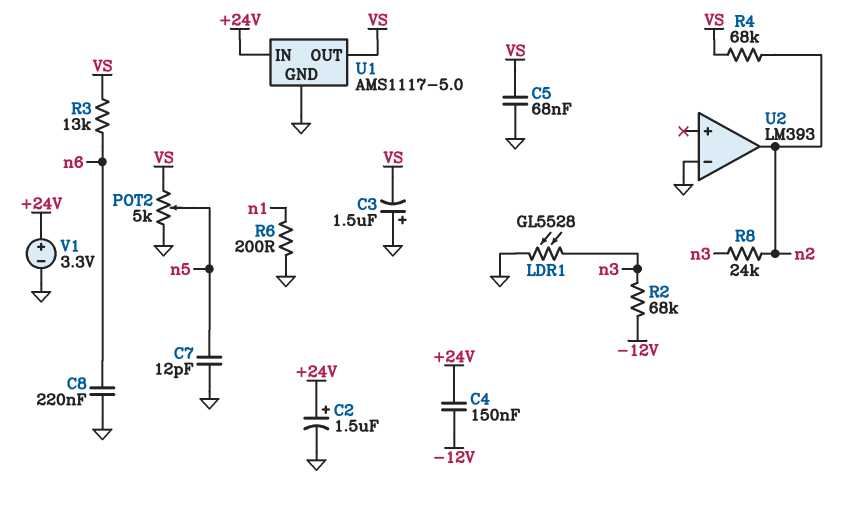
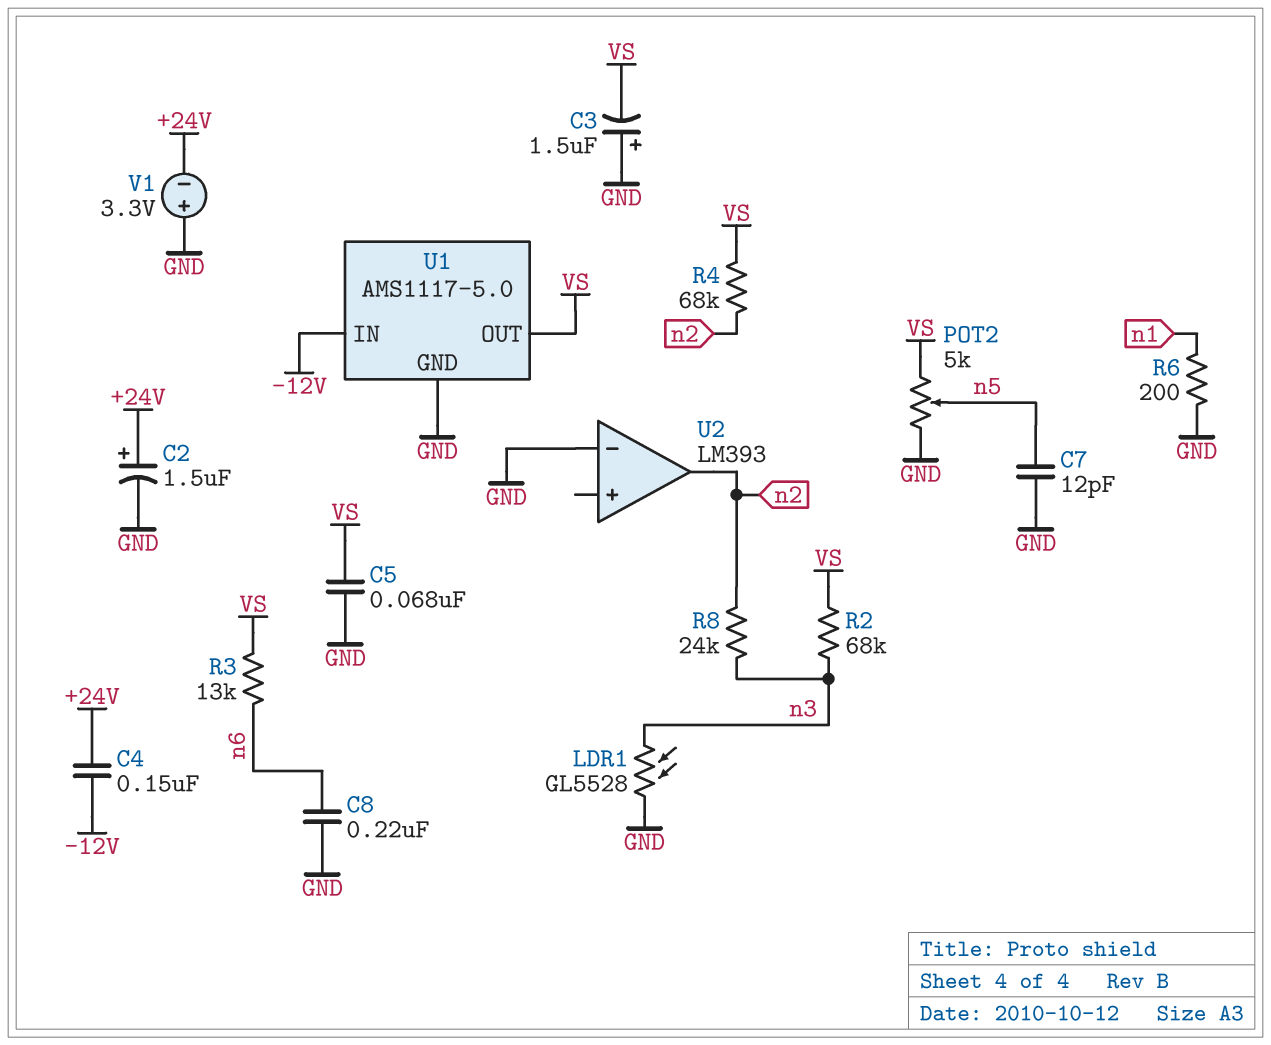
R2: 68k (-12V, n3) -> 68k (VS, n3)
U1 pin IN: +24V -> -12V
V1: 3.3V (plus +24V, minus GND) -> 3.3V (plus GND, minus +24V)

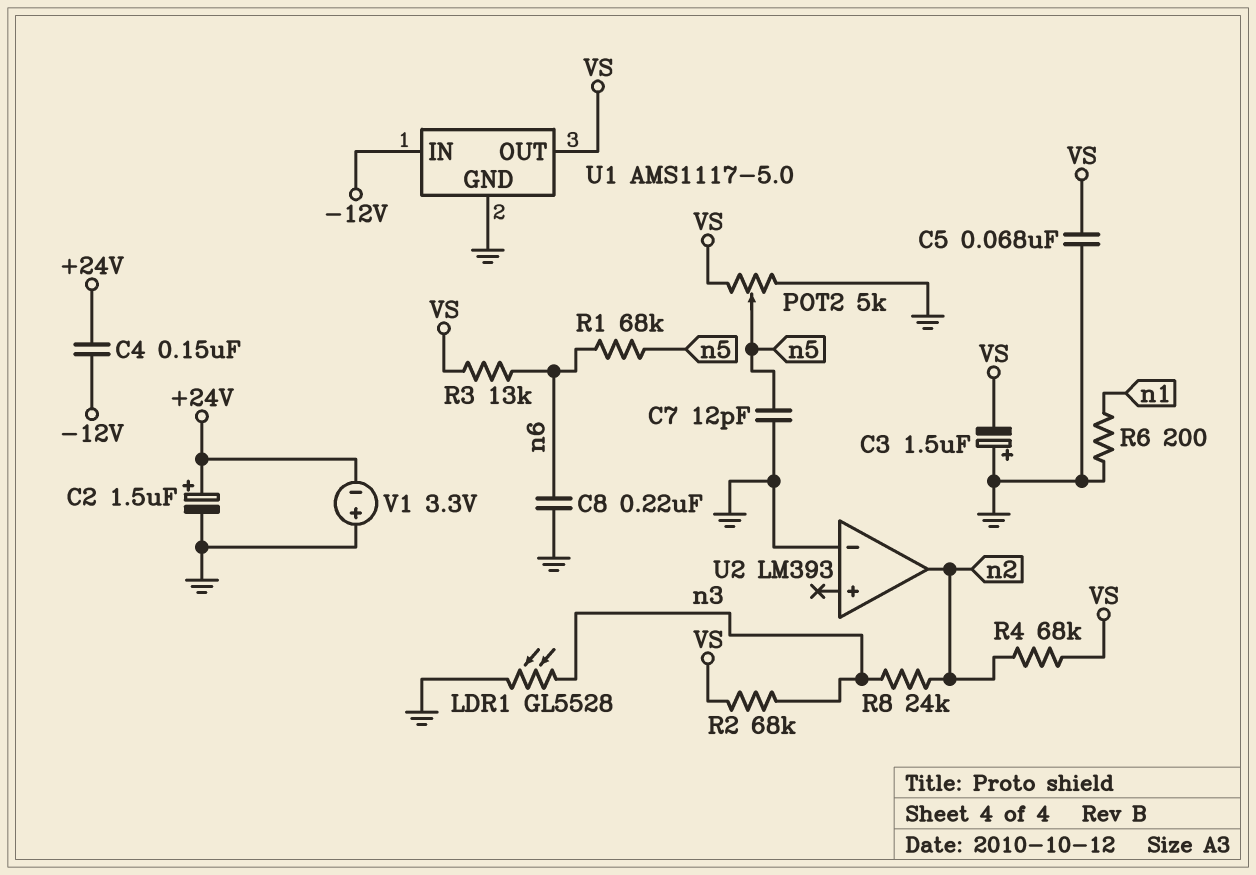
R1: none -> 68k (n5, n6)

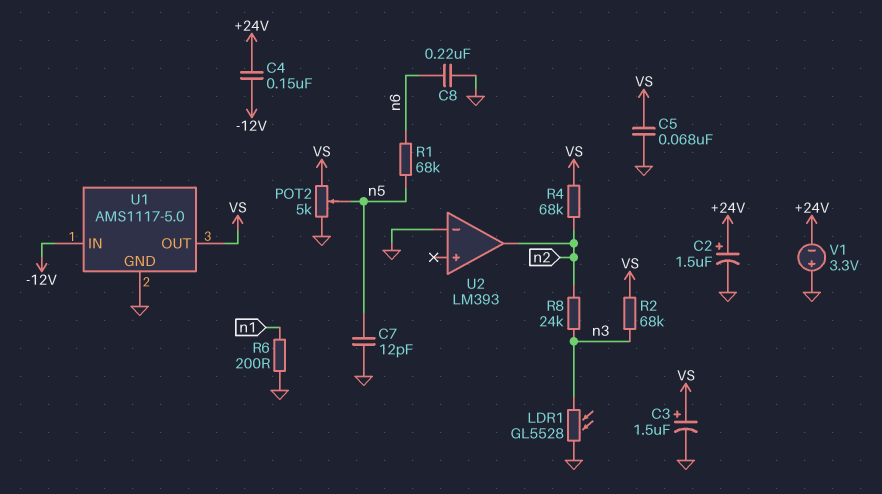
C3: 1.5uF (plus GND, minus VS) -> 1.5uF (plus VS, minus GND)
R3: 13k (VS, n6) -> none

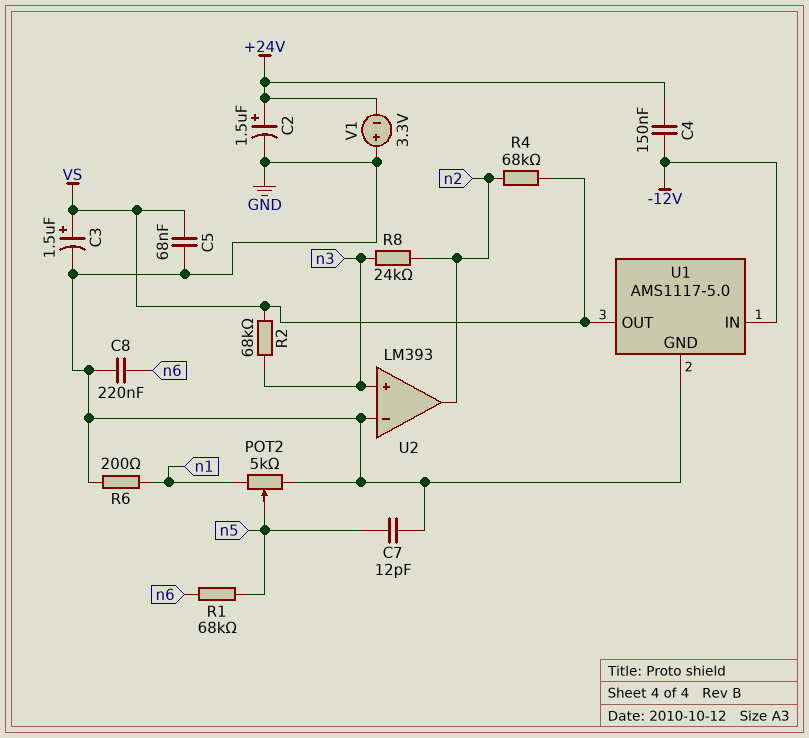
LDR1: GL5528 (GND, n3) -> none
POT2: 5k (GND, VS, wiper n5) -> 5k (GND, n1, wiper n5)
U2 pin in+: none -> n3

